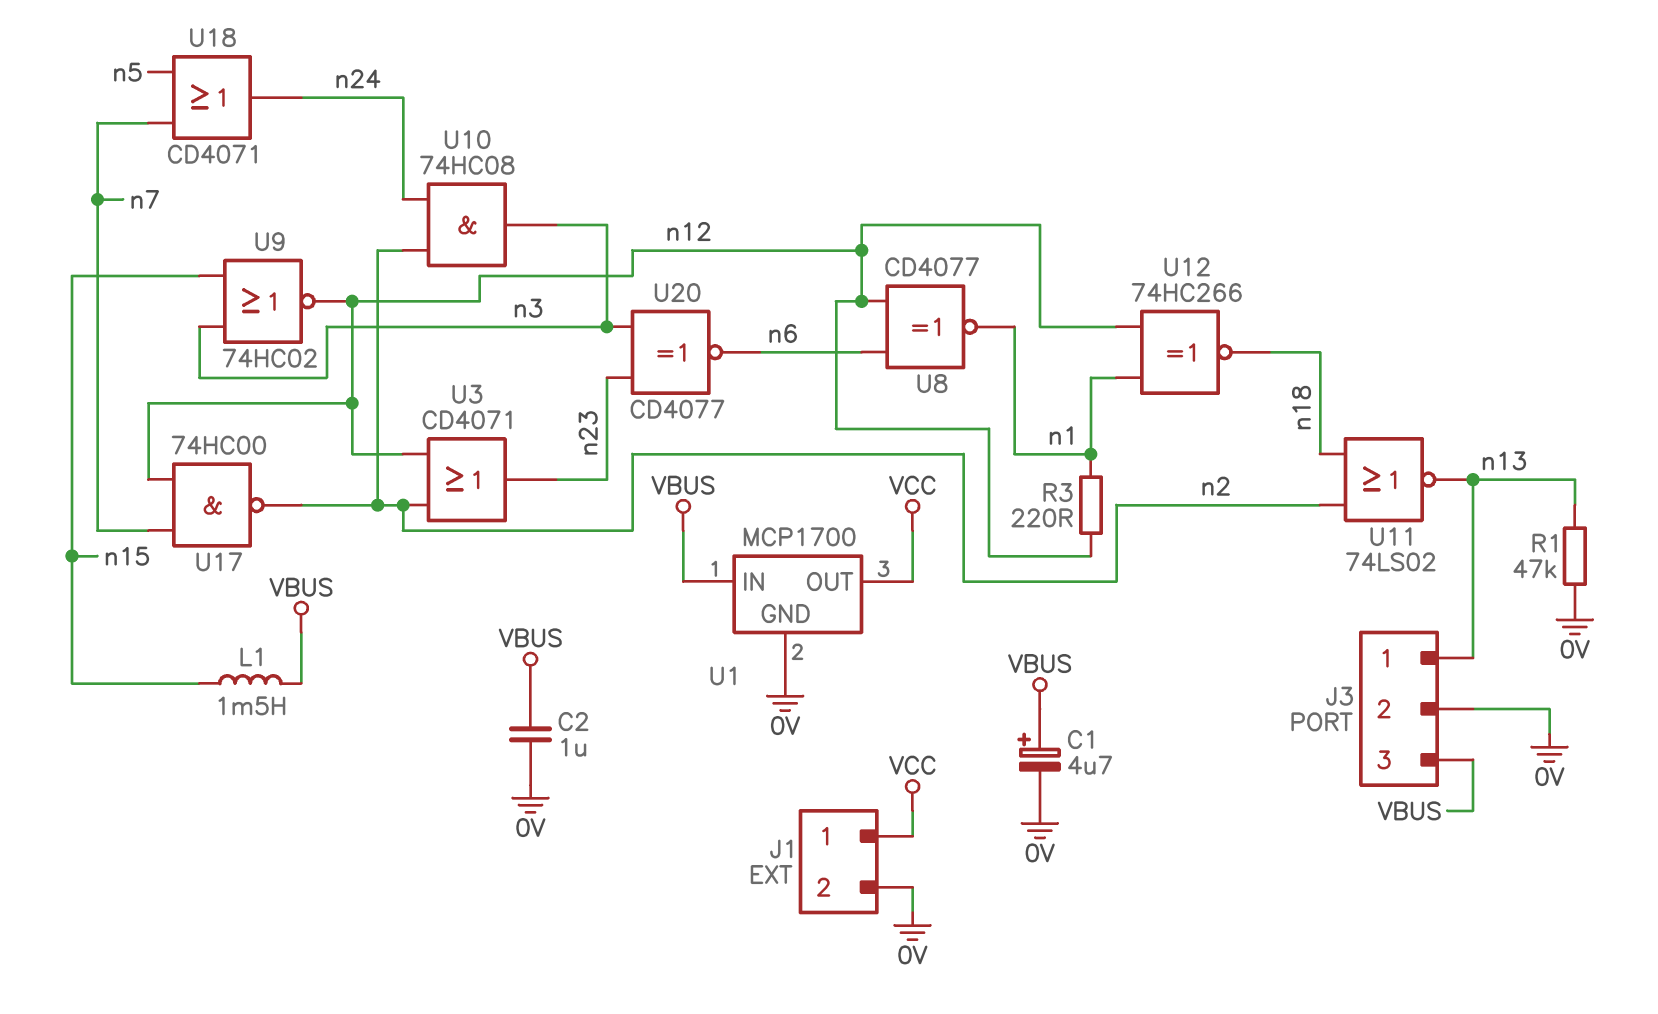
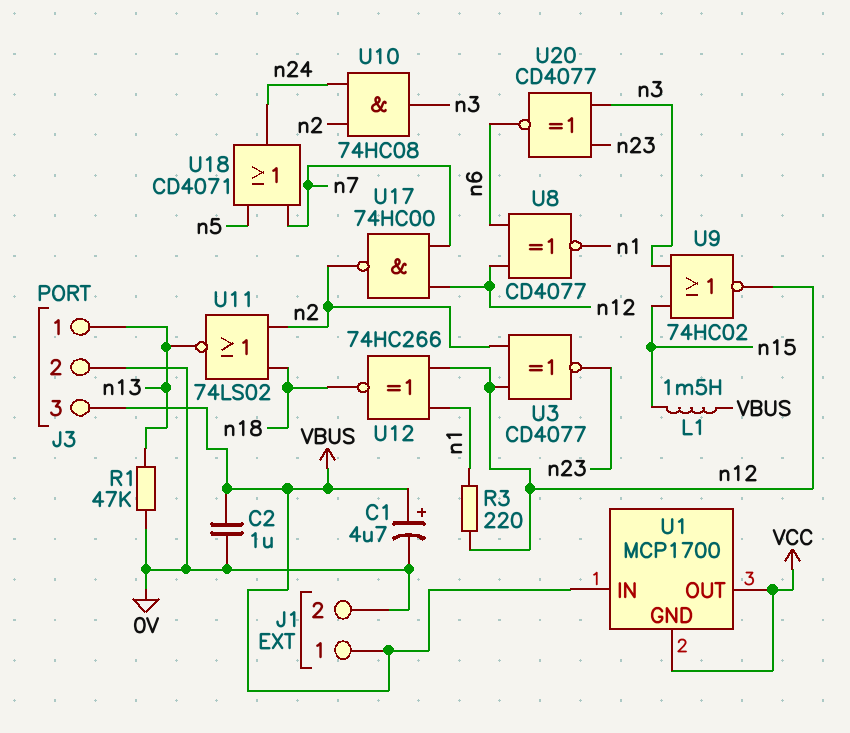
J1 pin 1: VCC -> VBUS
U1 pin GND: 0V -> VCC
U3: OR CD4071 (in n2, in n12, out n23) -> XNOR CD4077 (in n2, in n12, out n23)

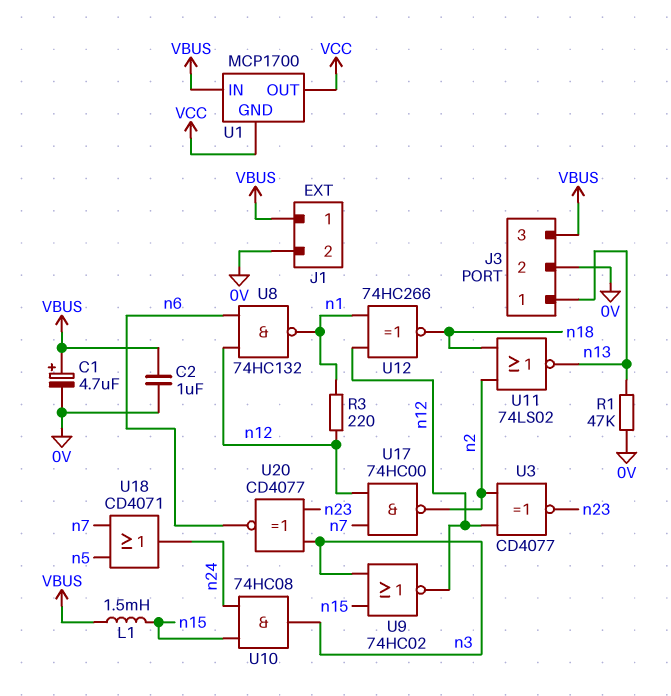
U8: XNOR CD4077 (in n6, in n12, out n1) -> NAND 74HC132 (in n6, in n12, out n1)
U10: AND 74HC08 (in n2, in n24, out n3) -> AND 74HC08 (in n15, in n24, out n3)

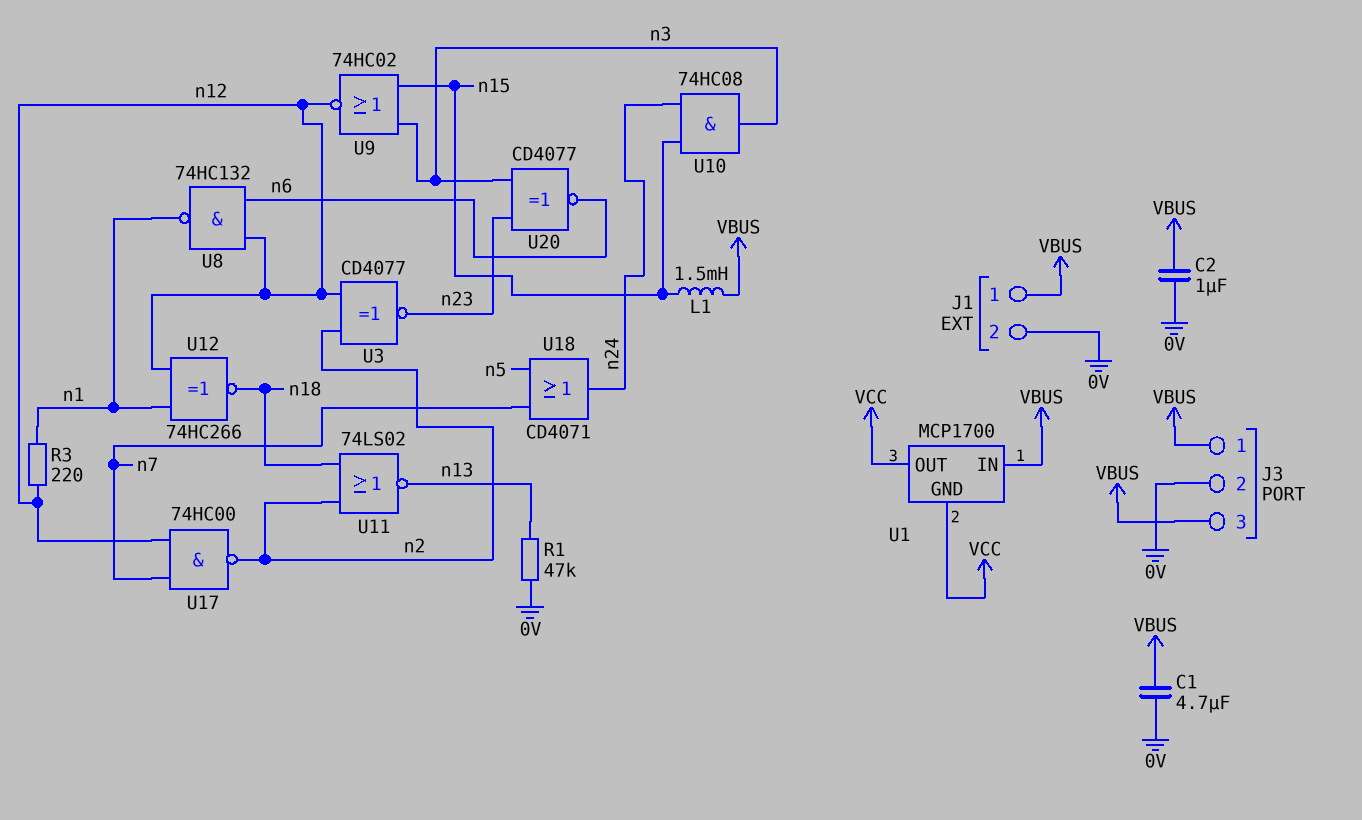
C1: 4.7uF (plus VBUS, minus 0V) -> 4.7uF (0V, VBUS)
J3 pin 1: n13 -> VBUS

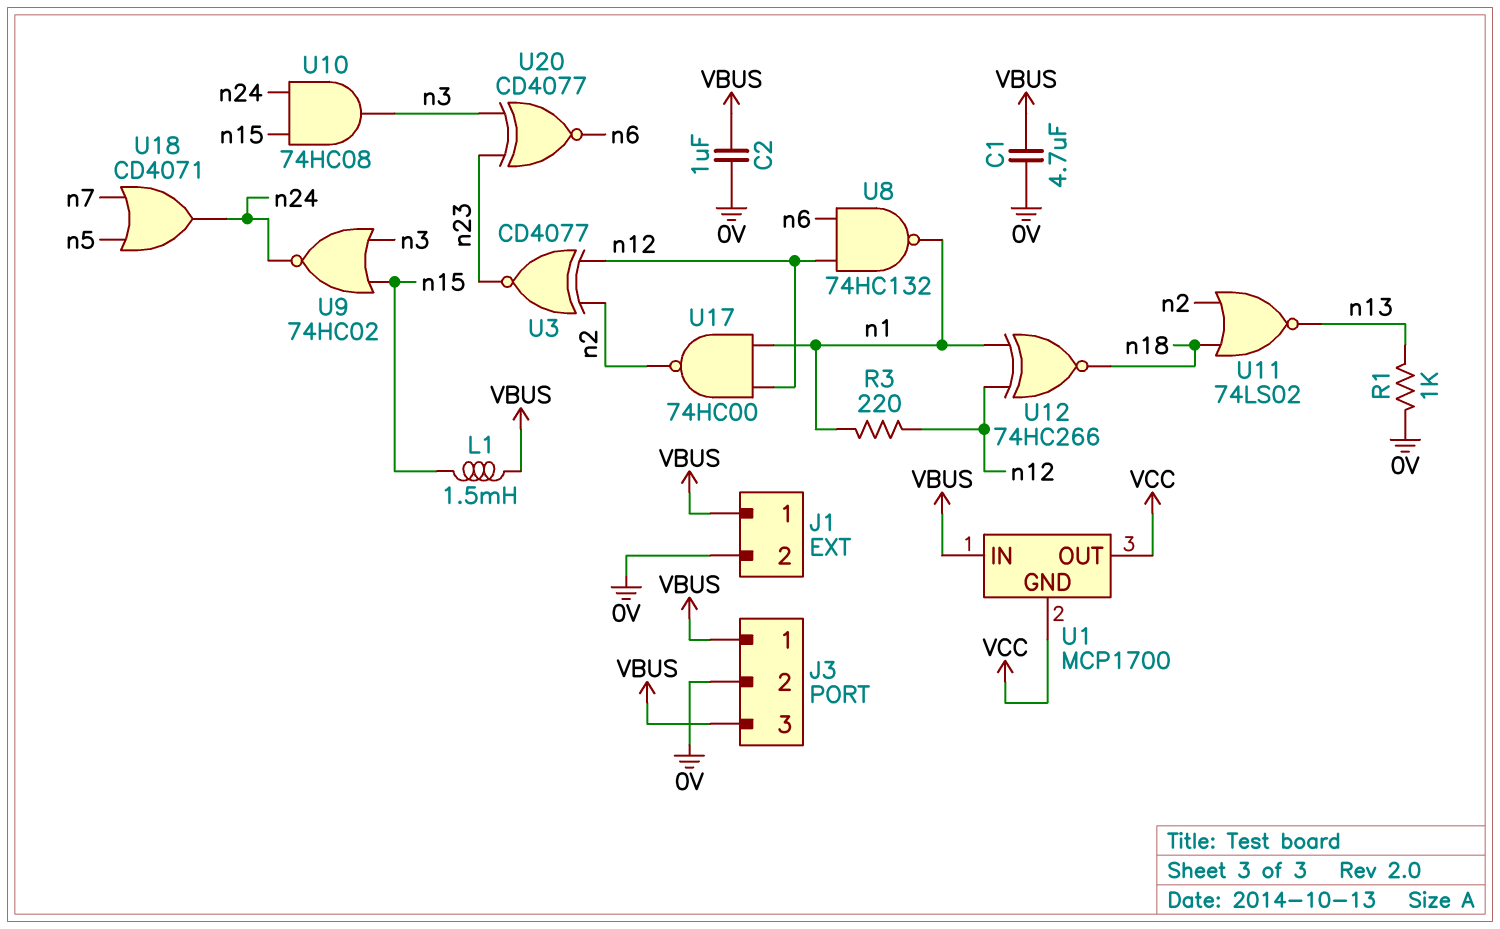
R1: 47k (0V, n13) -> 1k (0V, n13)
U9: NOR 74HC02 (in n3, in n15, out n12) -> NOR 74HC02 (in n3, in n15, out n24)
U17: NAND 74HC00 (in n7, in n12, out n2) -> NAND 74HC00 (in n1, in n12, out n2)

